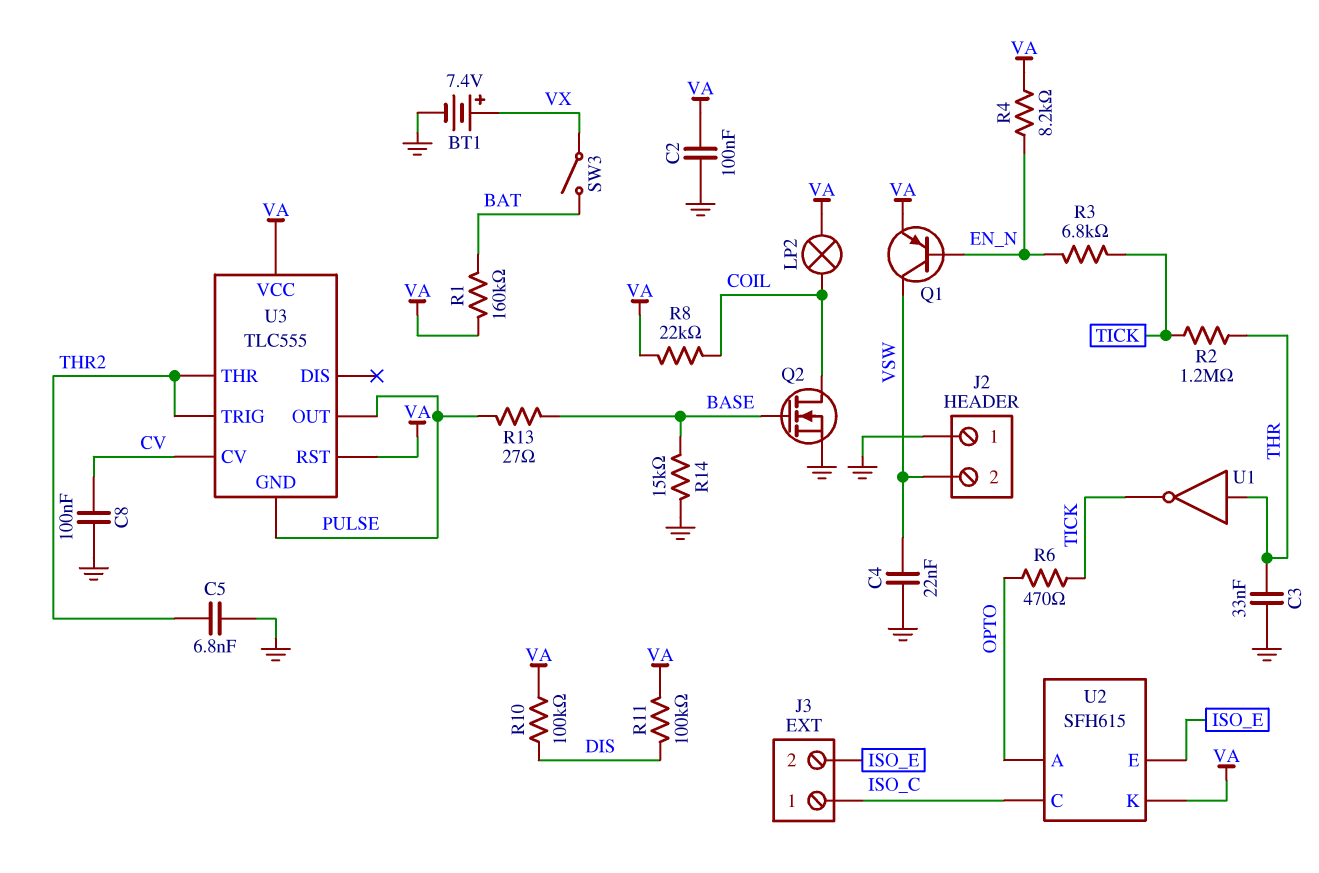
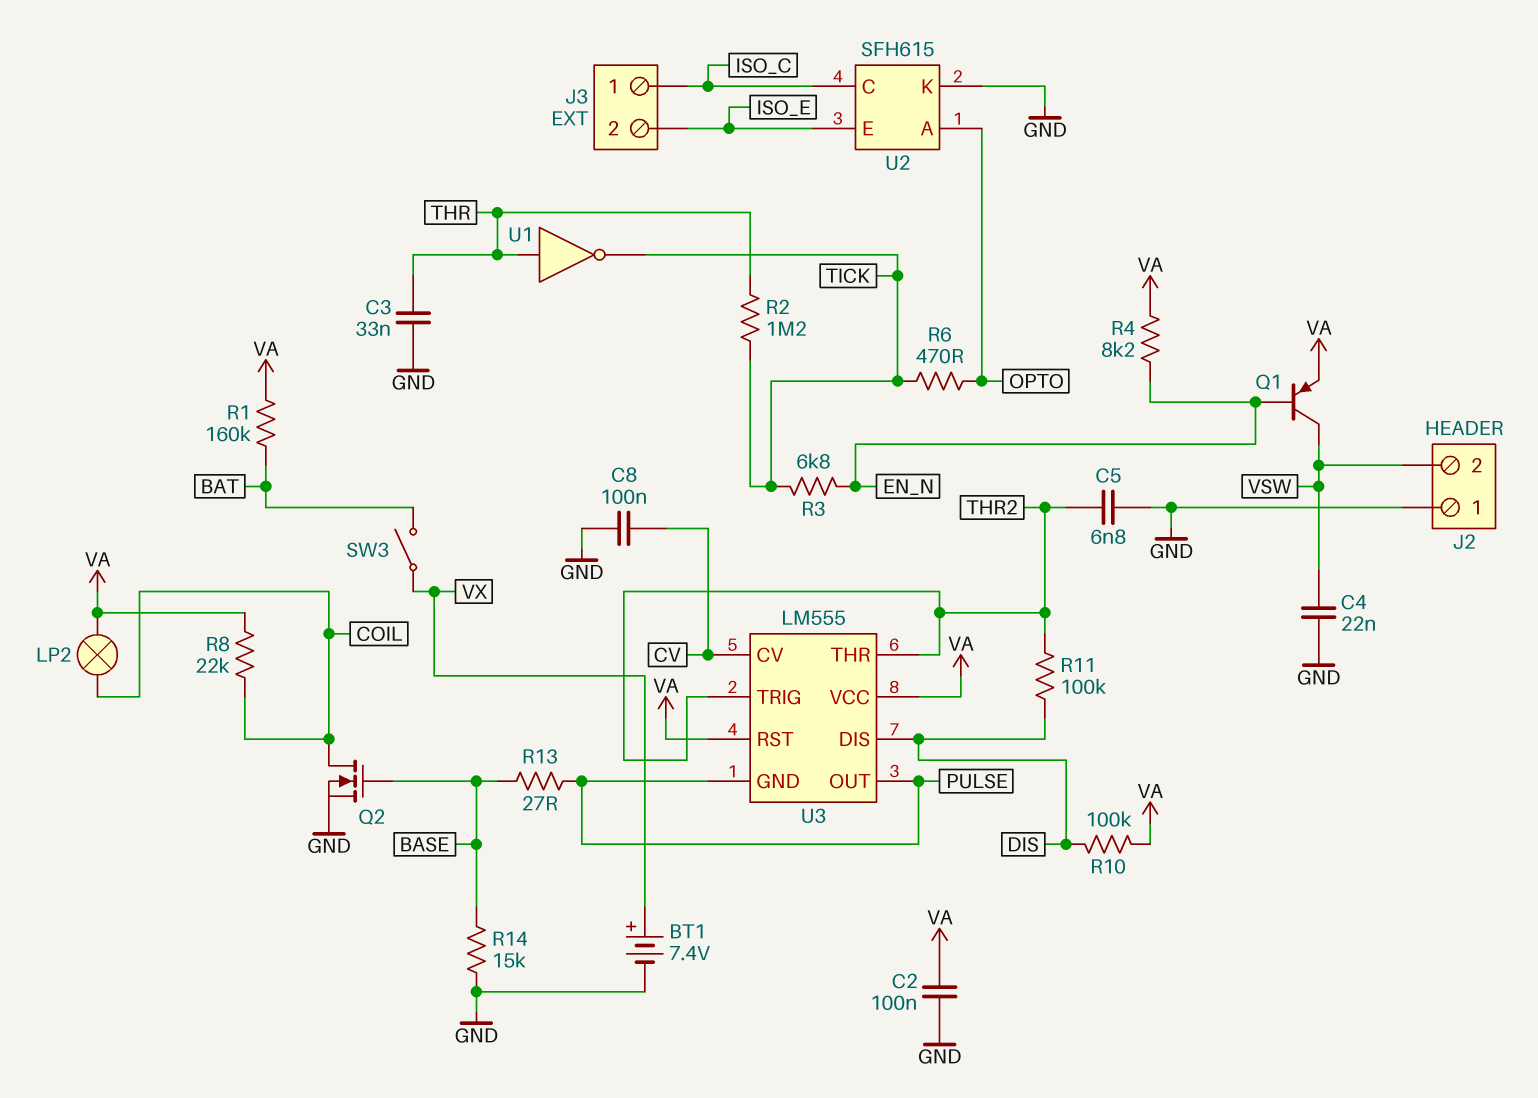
R11: 100k (DIS, VA) -> 100k (DIS, THR2)
U2 pin K: VA -> GND
U3: TLC555 -> LM555
U3 pin DIS: none -> DIS

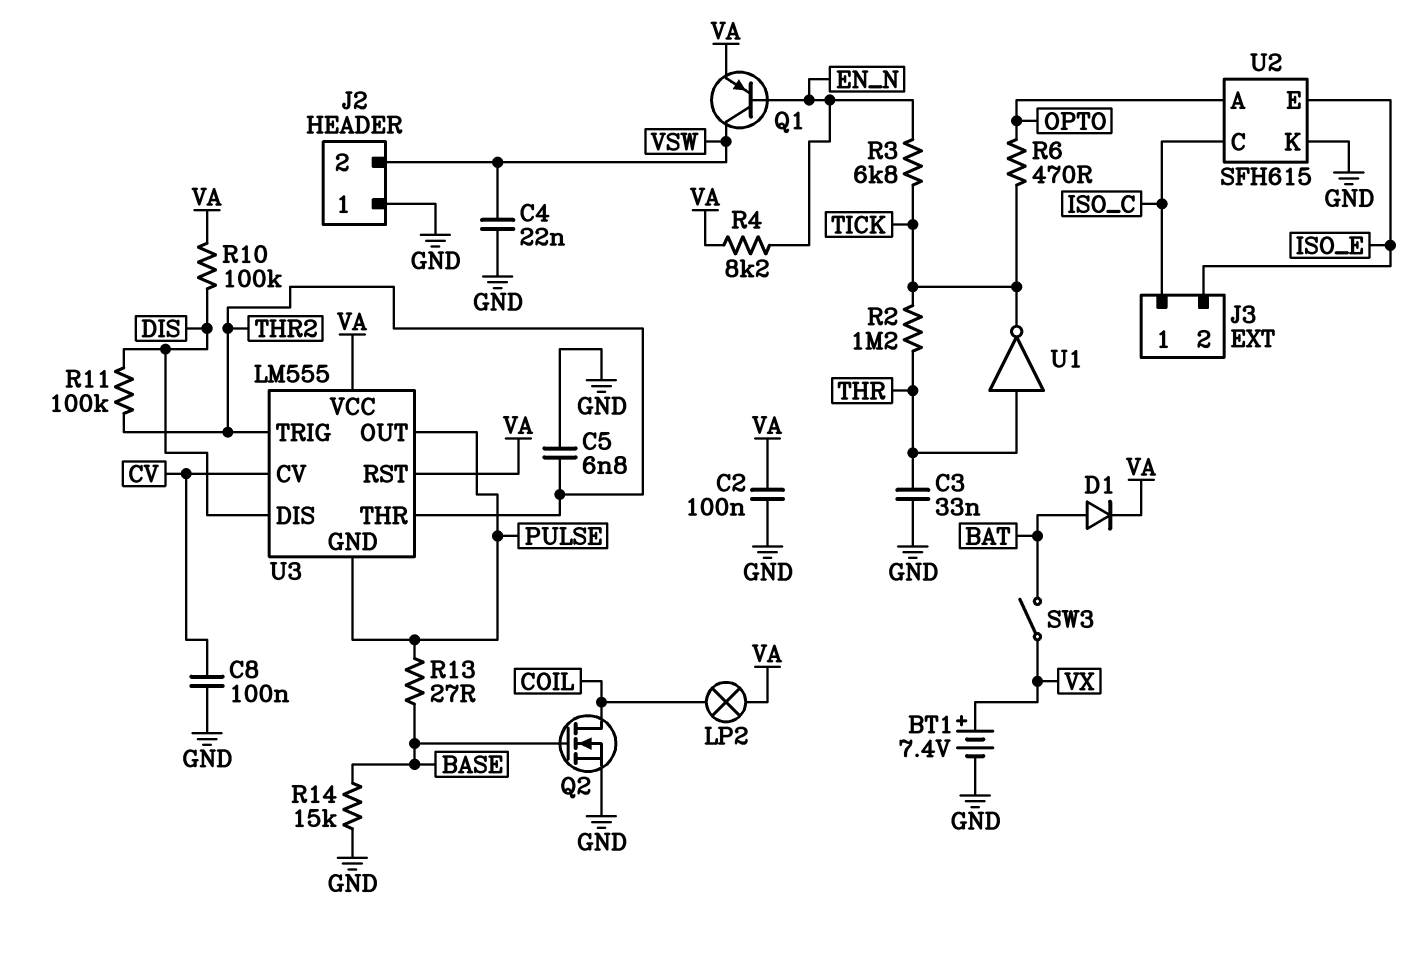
D1: none -> diode (A BAT, K VA)
R1: 160k (BAT, VA) -> none
R8: 22k (COIL, VA) -> none

